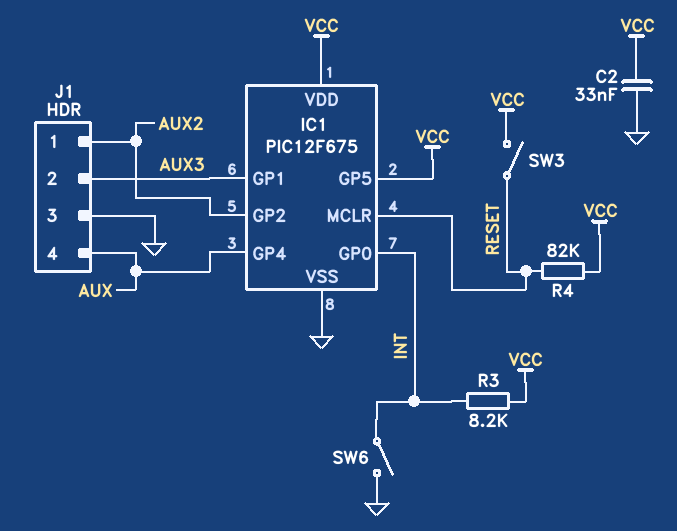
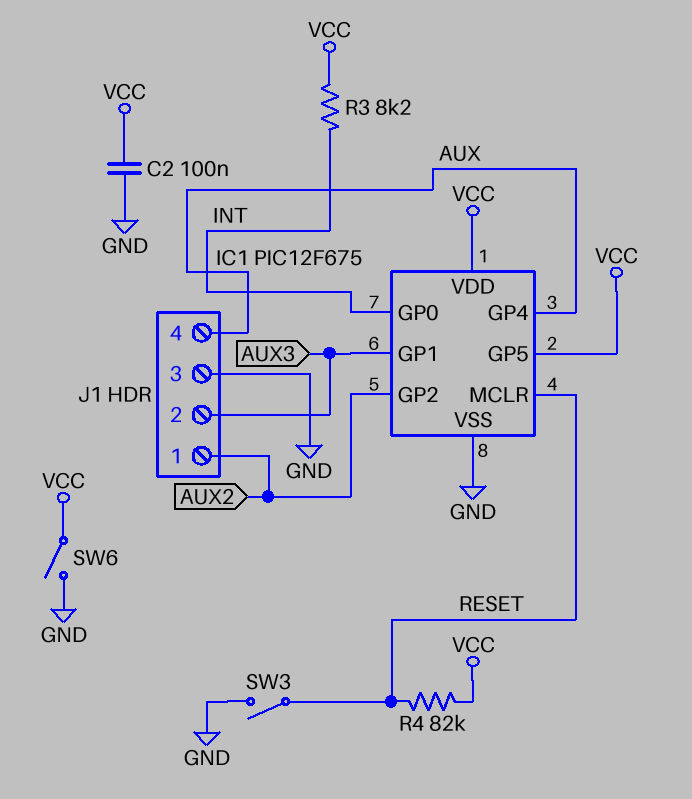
C2: 33nF (GND, VCC) -> 100nF (GND, VCC)
SW3: switch (RESET, VCC) -> switch (GND, RESET)
SW6: switch (GND, INT) -> switch (GND, VCC)

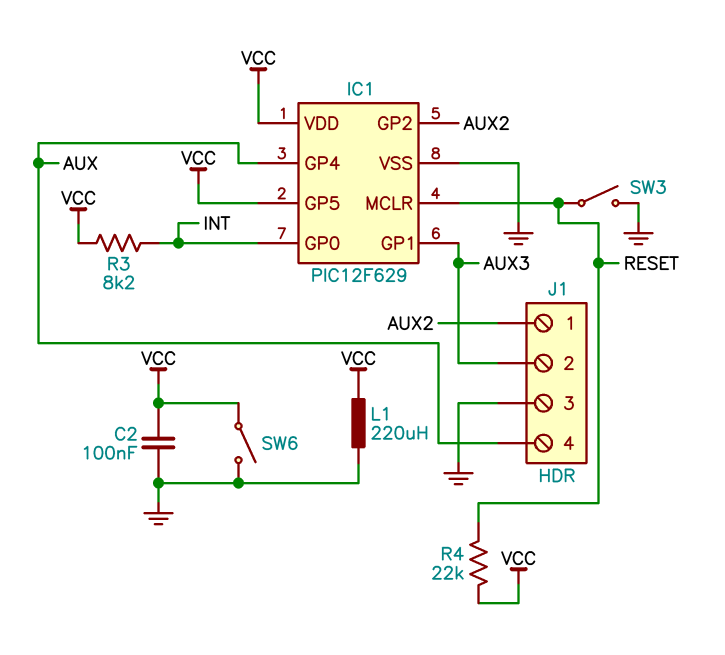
IC1: PIC12F675 -> PIC12F629
L1: none -> 220uH (GND, VCC)
R4: 82k (RESET, VCC) -> 22k (RESET, VCC)

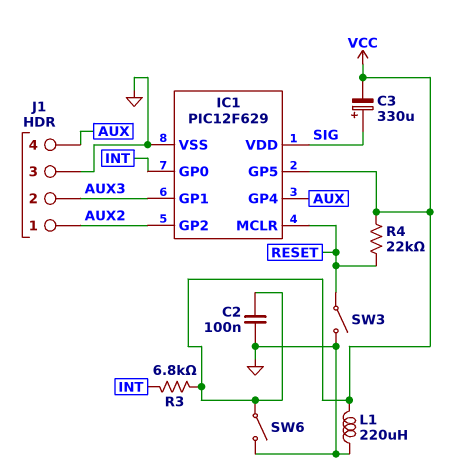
C3: none -> 330uF (plus SIG, minus VCC)
IC1 pin VDD: VCC -> SIG
R3: 8.2k (INT, VCC) -> 6.8k (INT, VCC)

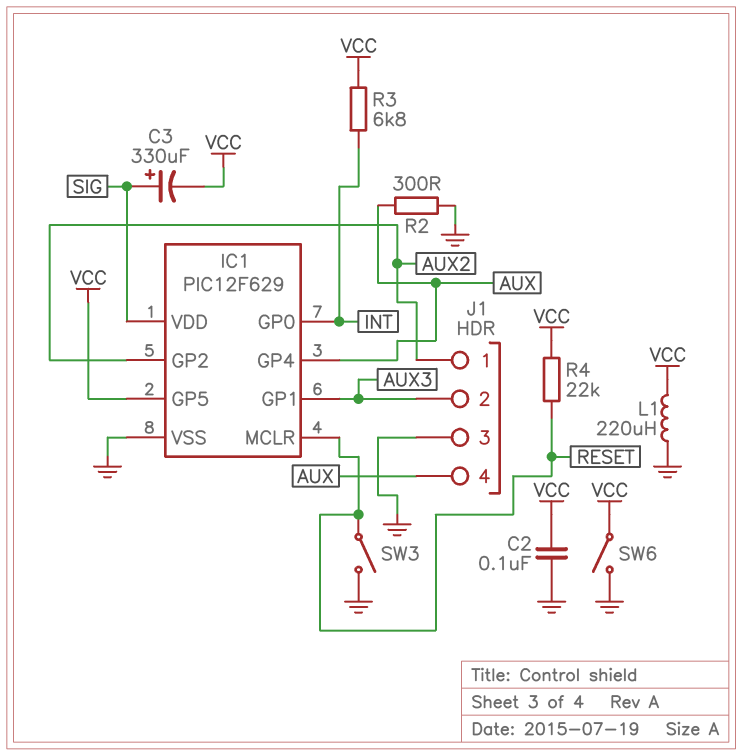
R2: none -> 300 (AUX, GND)

